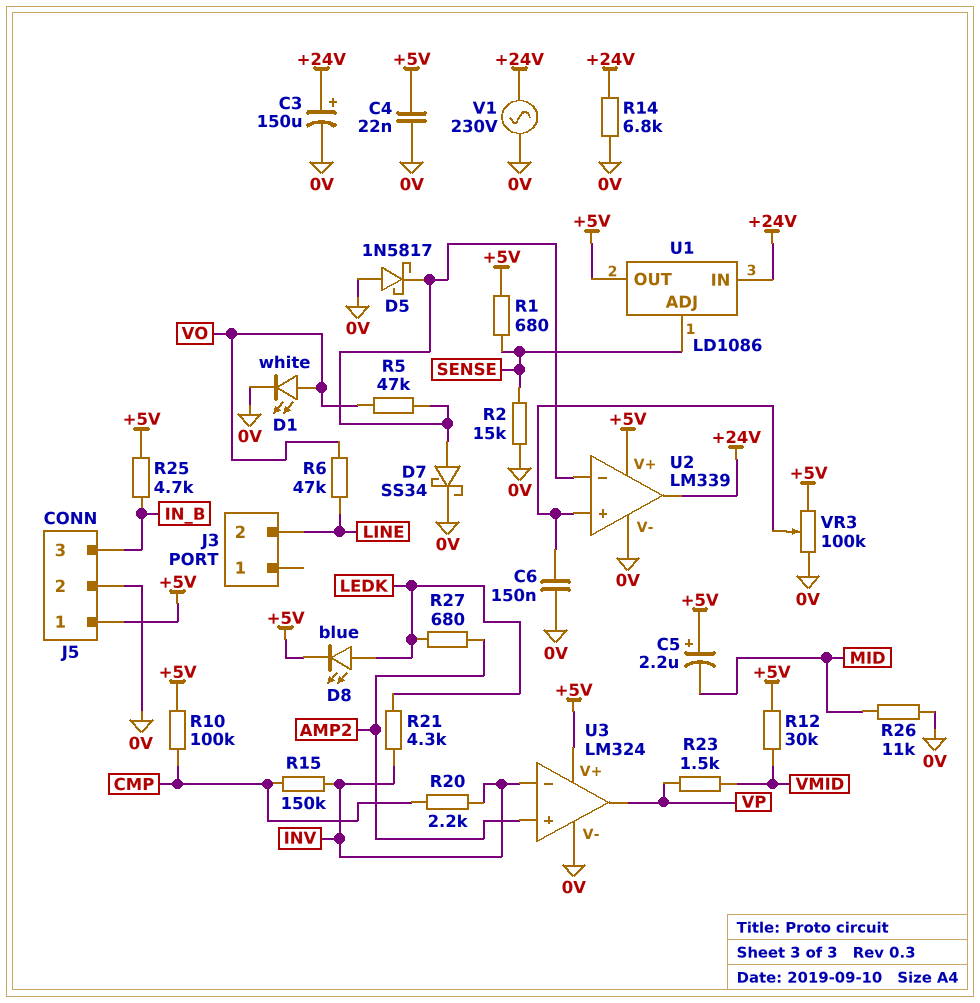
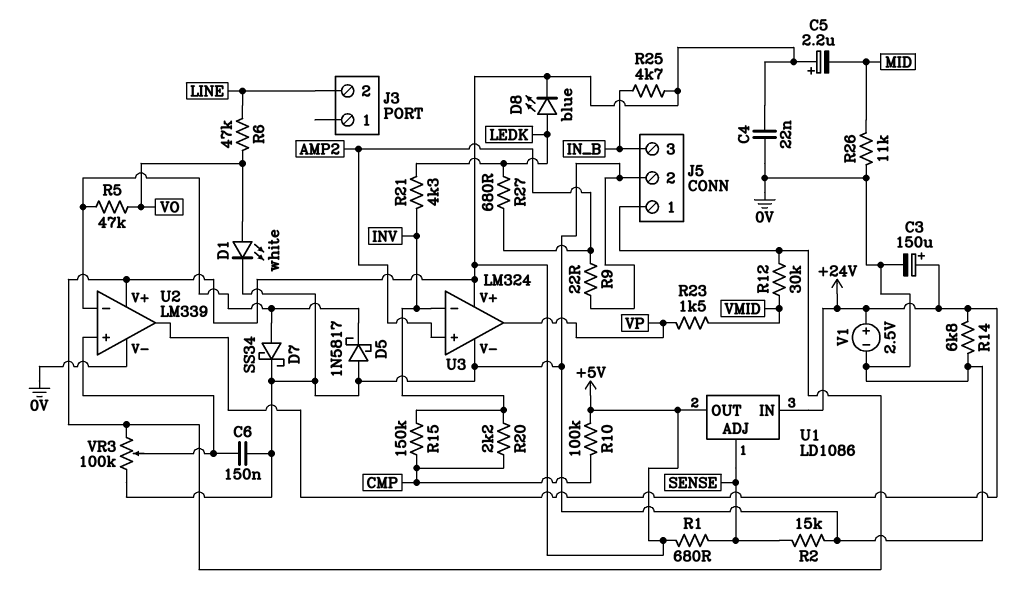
R9: none -> 22 (0V, AMP2)
V1: AC 230V (+24V, 0V) -> 2.5V (plus +24V, minus 0V)

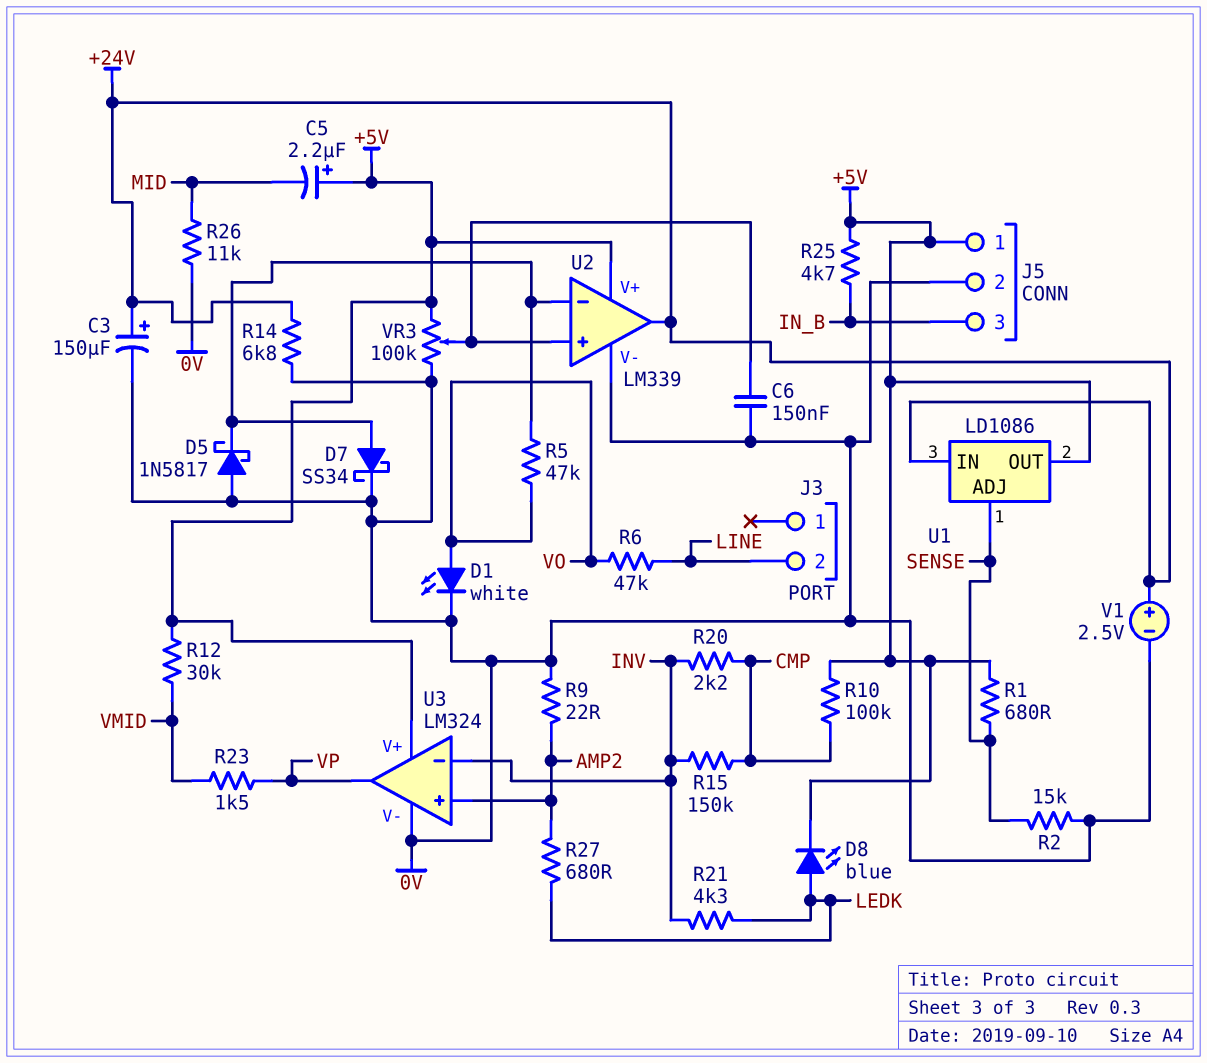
C4: 22nF (+5V, 0V) -> none

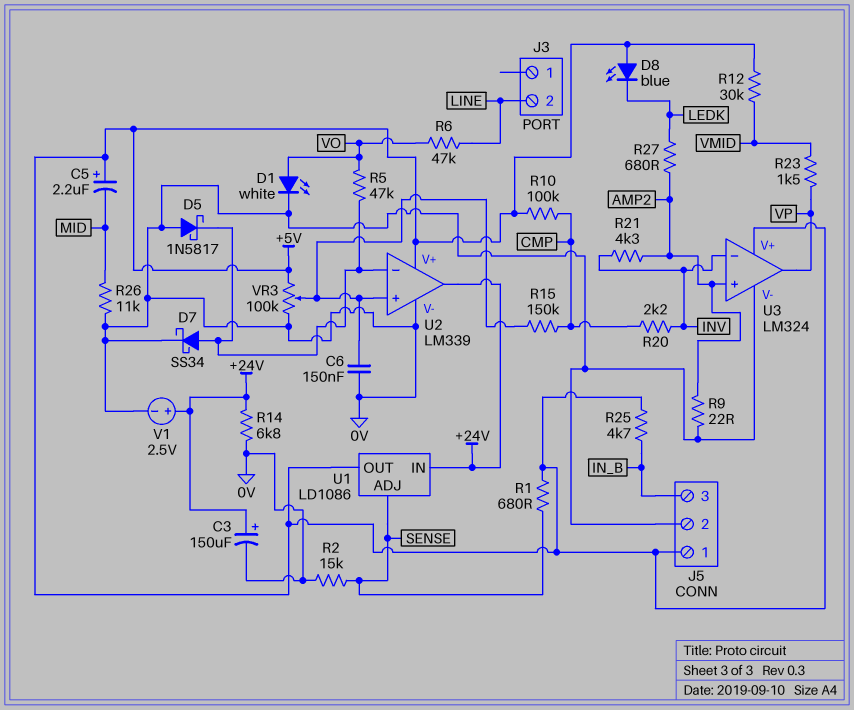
D8: LED blue (A LEDK, K +5V) -> LED blue (A +5V, K LEDK)
R15: 150k (CMP, INV) -> 150k (CMP, U2/in+)
R21: 4.3k (INV, LEDK) -> 4.3k (AMP2, INV)

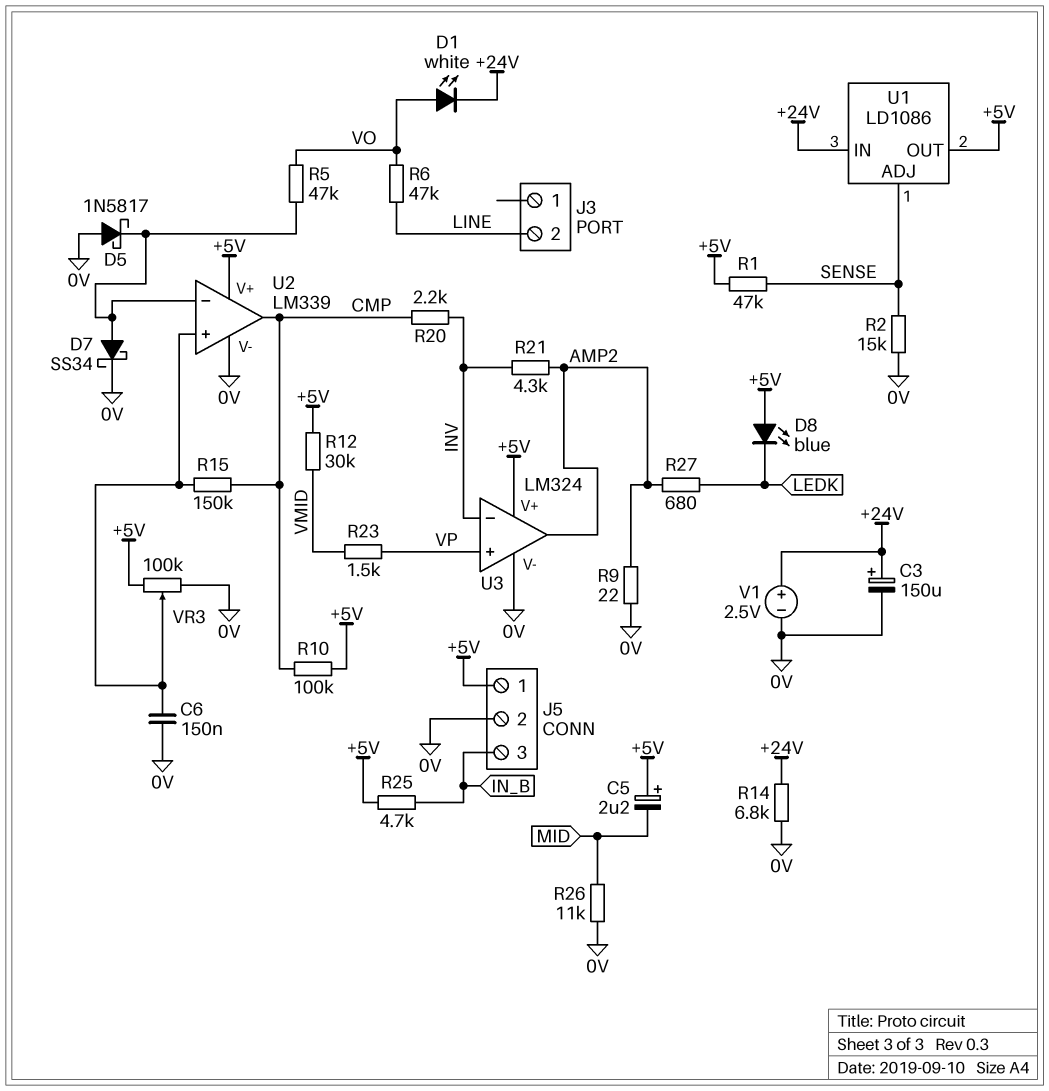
D1: LED white (A VO, K 0V) -> LED white (A VO, K +24V)
R1: 680 (+5V, SENSE) -> 47k (+5V, SENSE)
U2 pin out: +24V -> CMP
U3 pin in+: AMP2 -> VP
U3 pin out: VP -> AMP2

